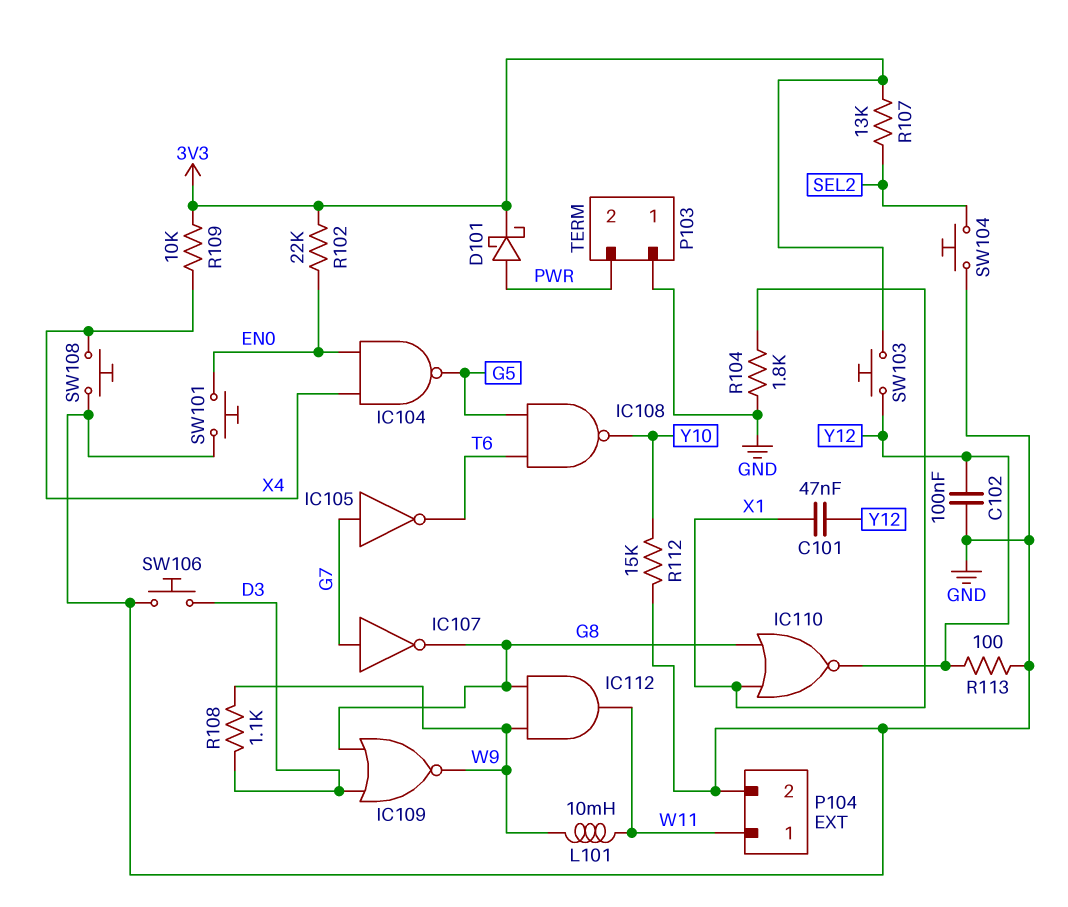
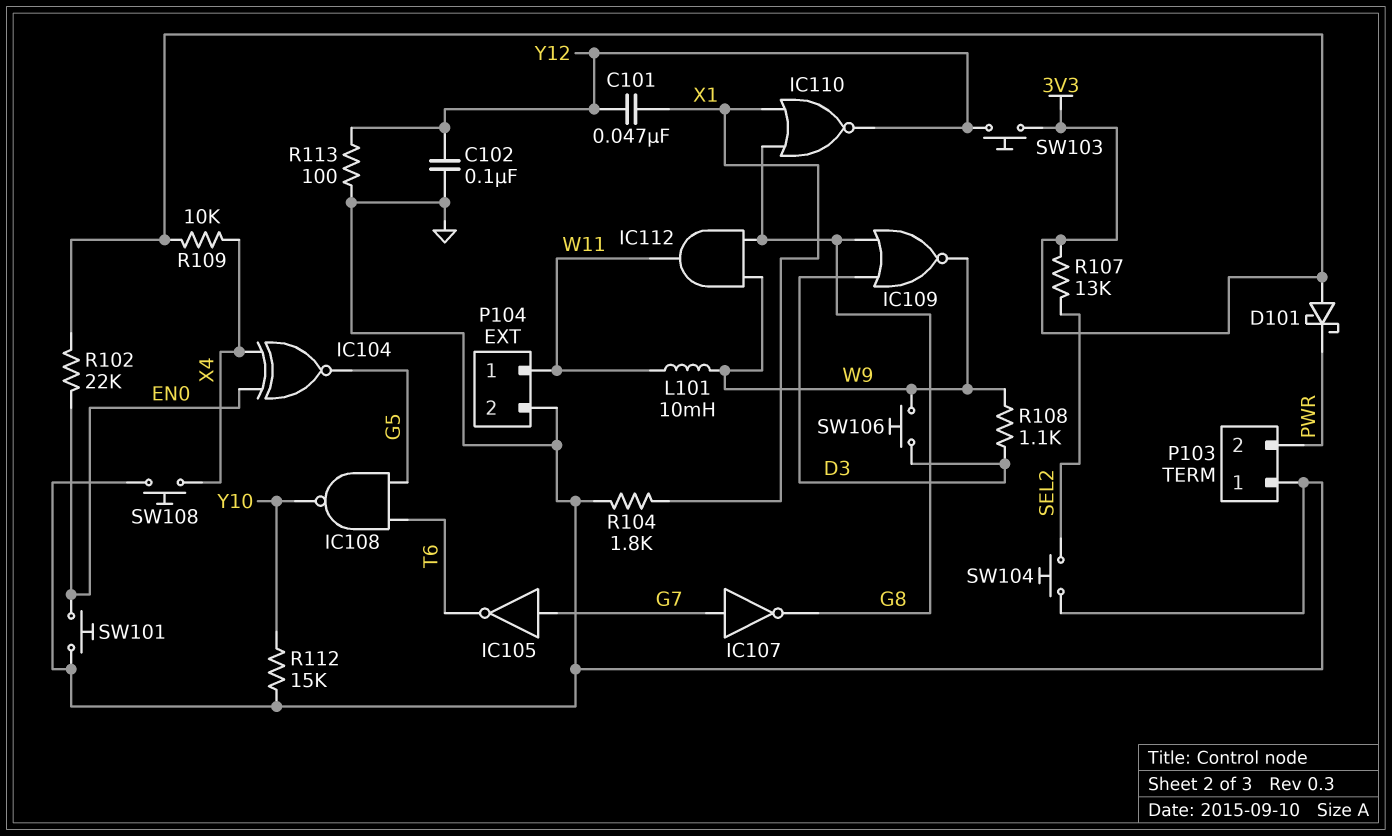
D101: schottky (A PWR, K 3V3) -> schottky (A 3V3, K PWR)
IC104: NAND (in EN0, in X4, out G5) -> XNOR (in EN0, in X4, out G5)
SW106: button (D3, GND) -> button (D3, W9)

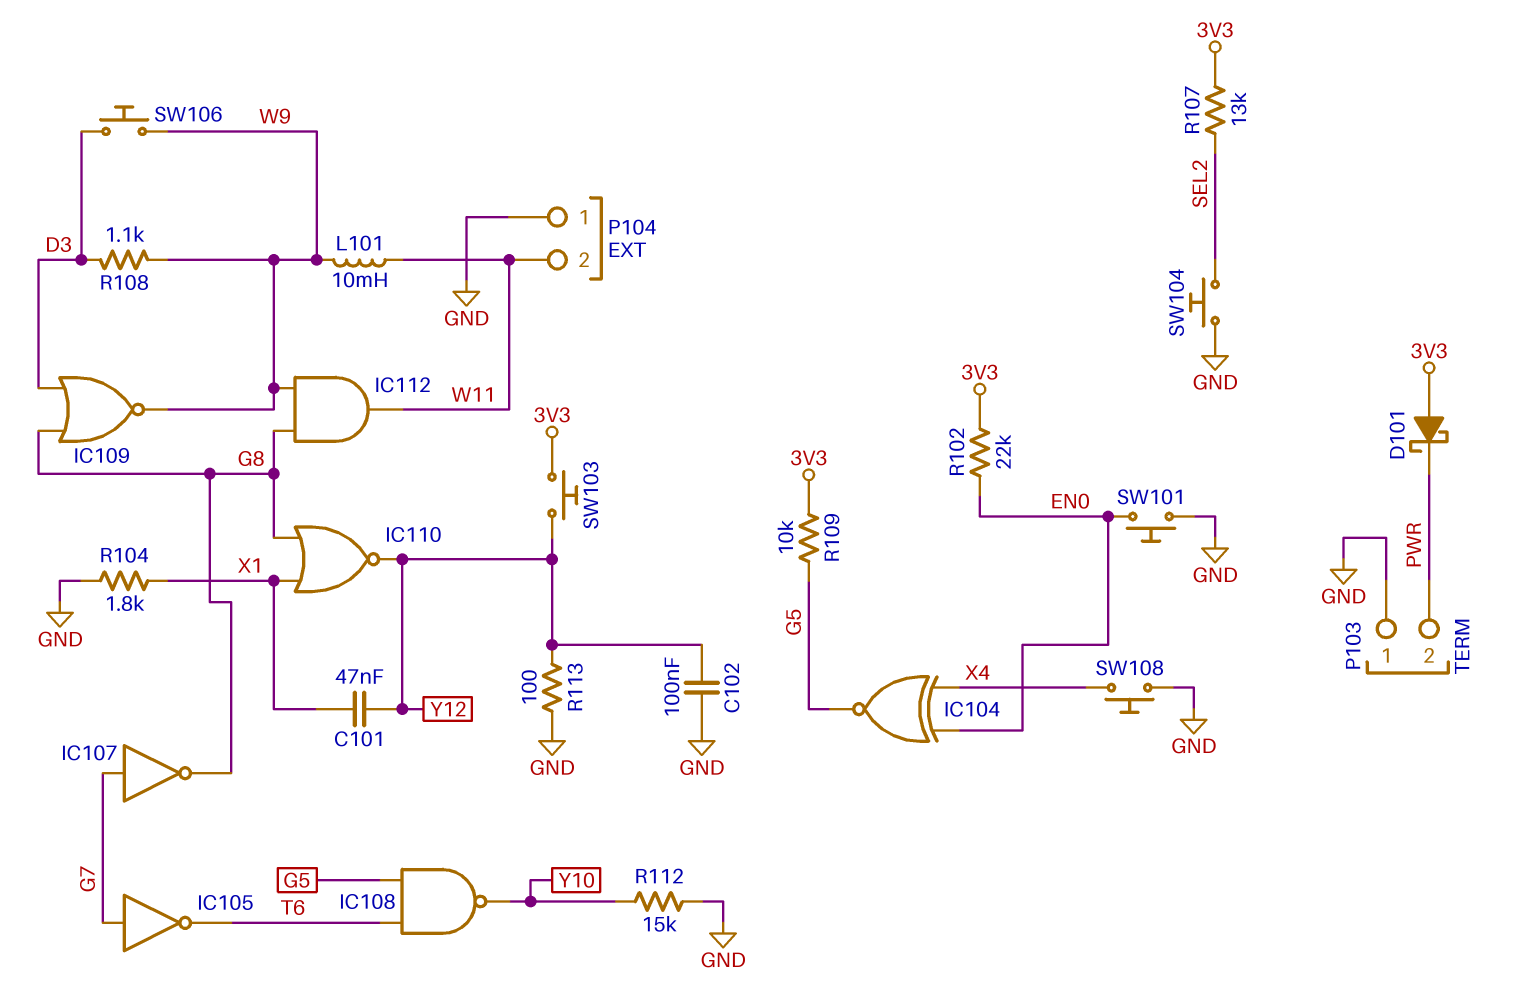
P104 pin 1: W11 -> GND
P104 pin 2: GND -> W11
R109: 10k (3V3, X4) -> 10k (3V3, G5)

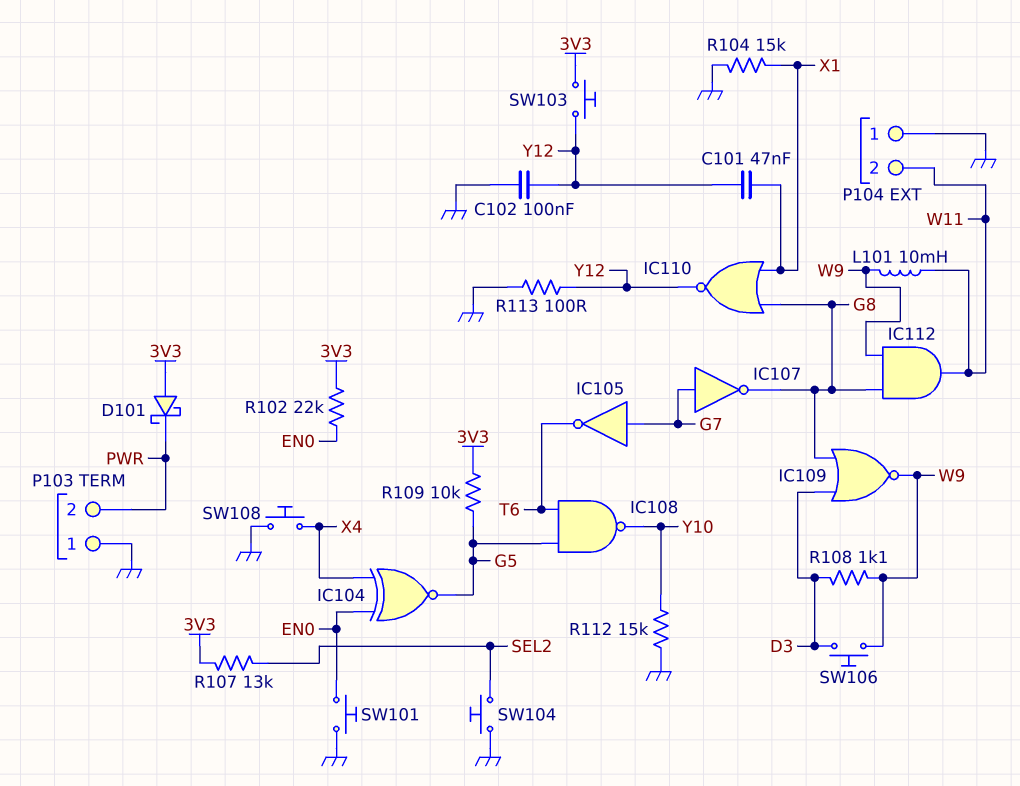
R104: 1.8k (GND, X1) -> 15k (GND, X1)

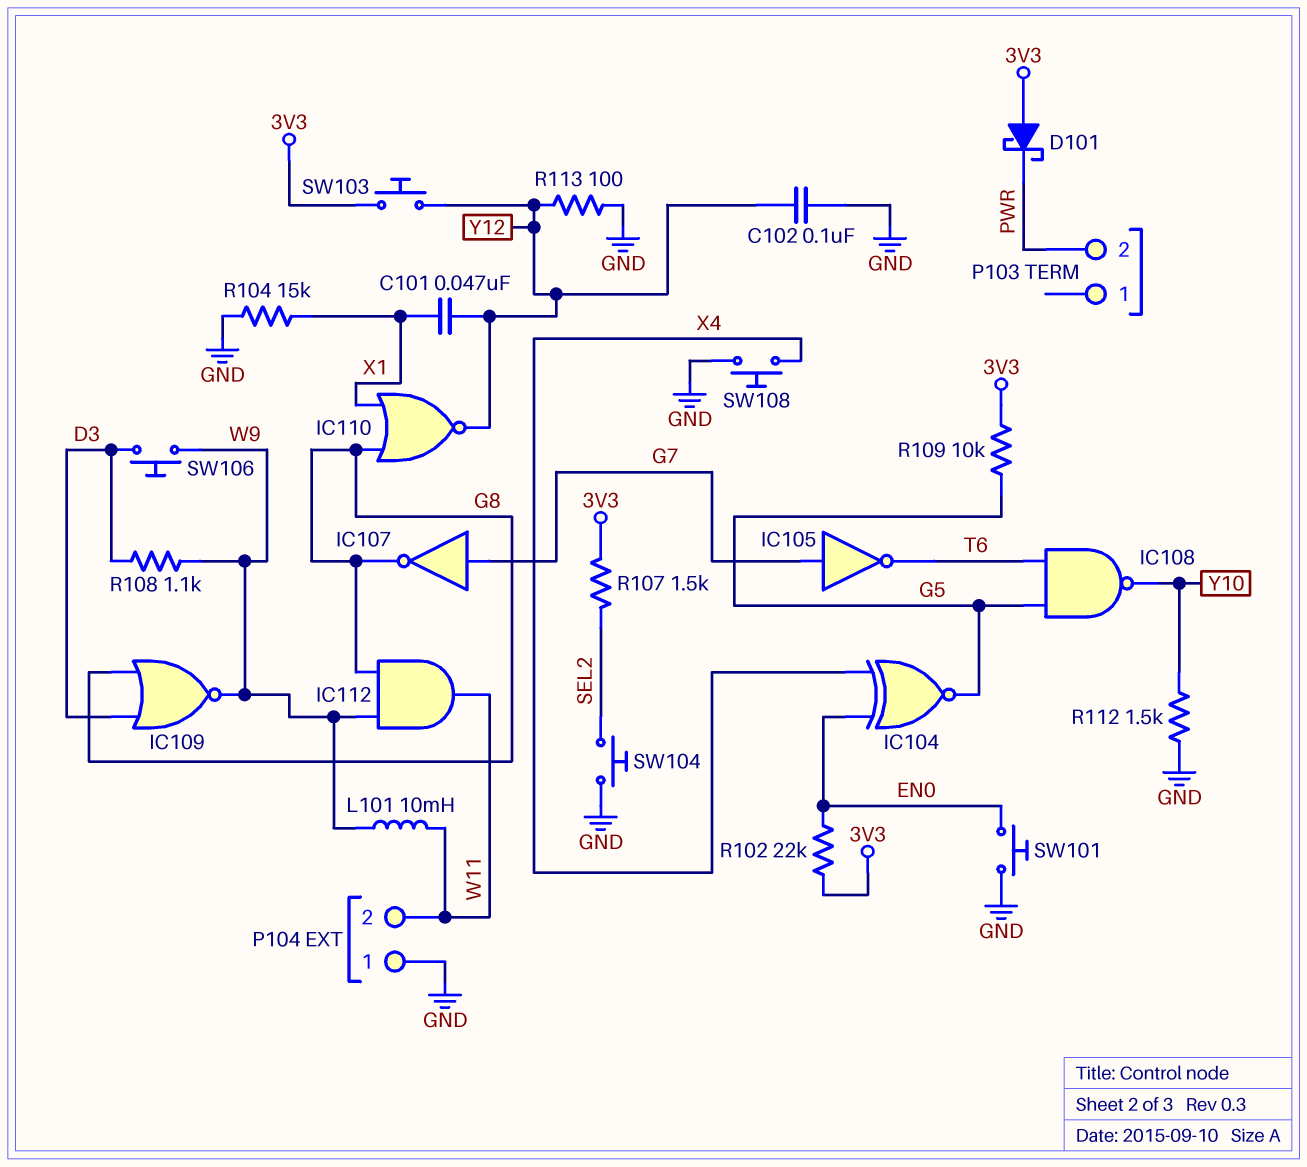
P103 pin 1: GND -> none
R107: 13k (3V3, SEL2) -> 1.5k (3V3, SEL2)
R112: 15k (GND, Y10) -> 1.5k (GND, Y10)

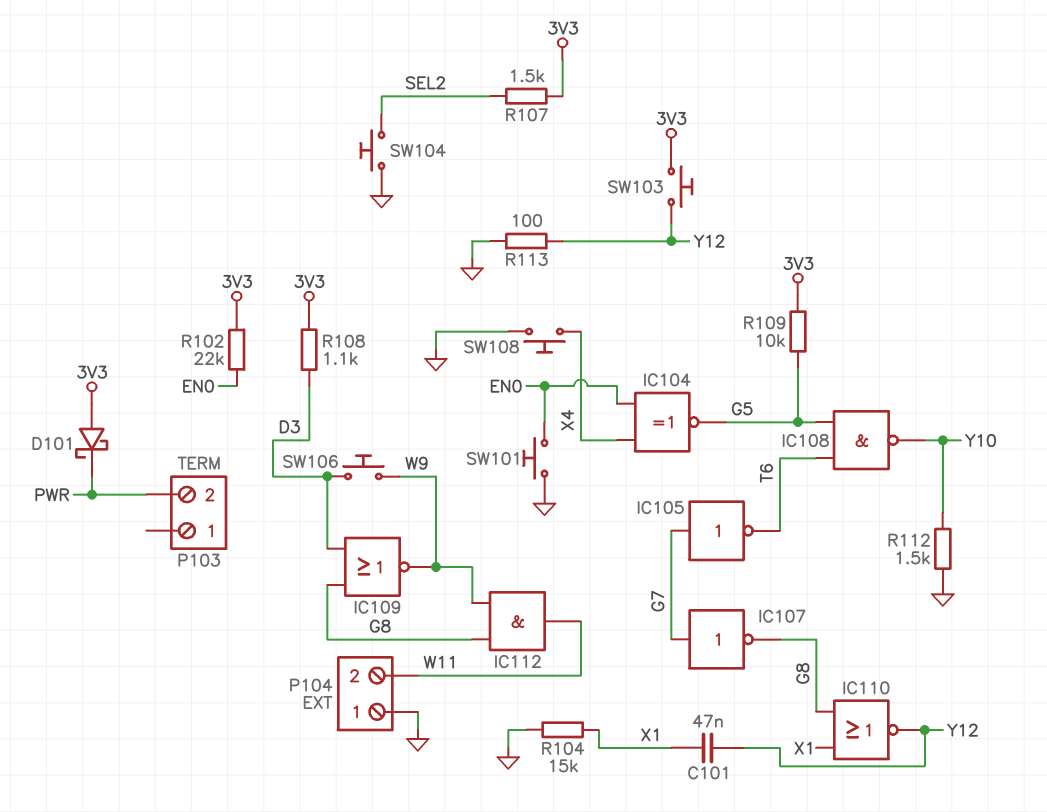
C102: 100nF (GND, Y12) -> none
L101: 10mH (W9, W11) -> none
R108: 1.1k (D3, W9) -> 1.1k (3V3, D3)

